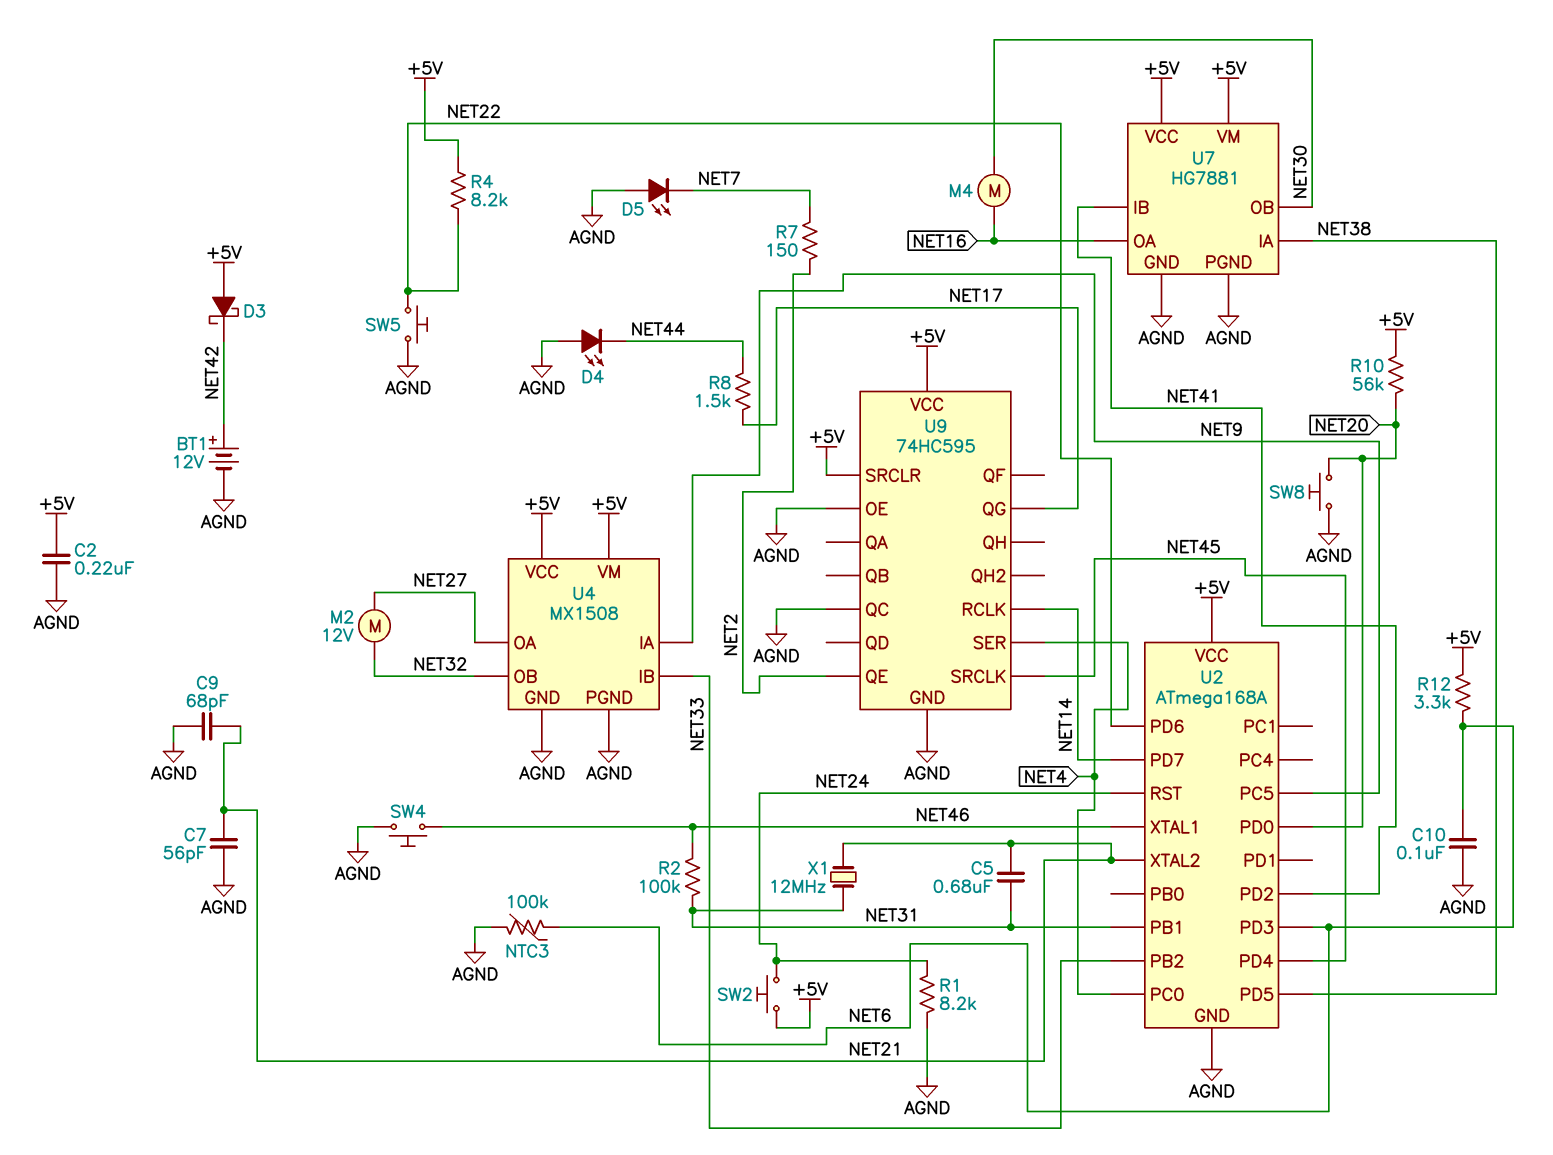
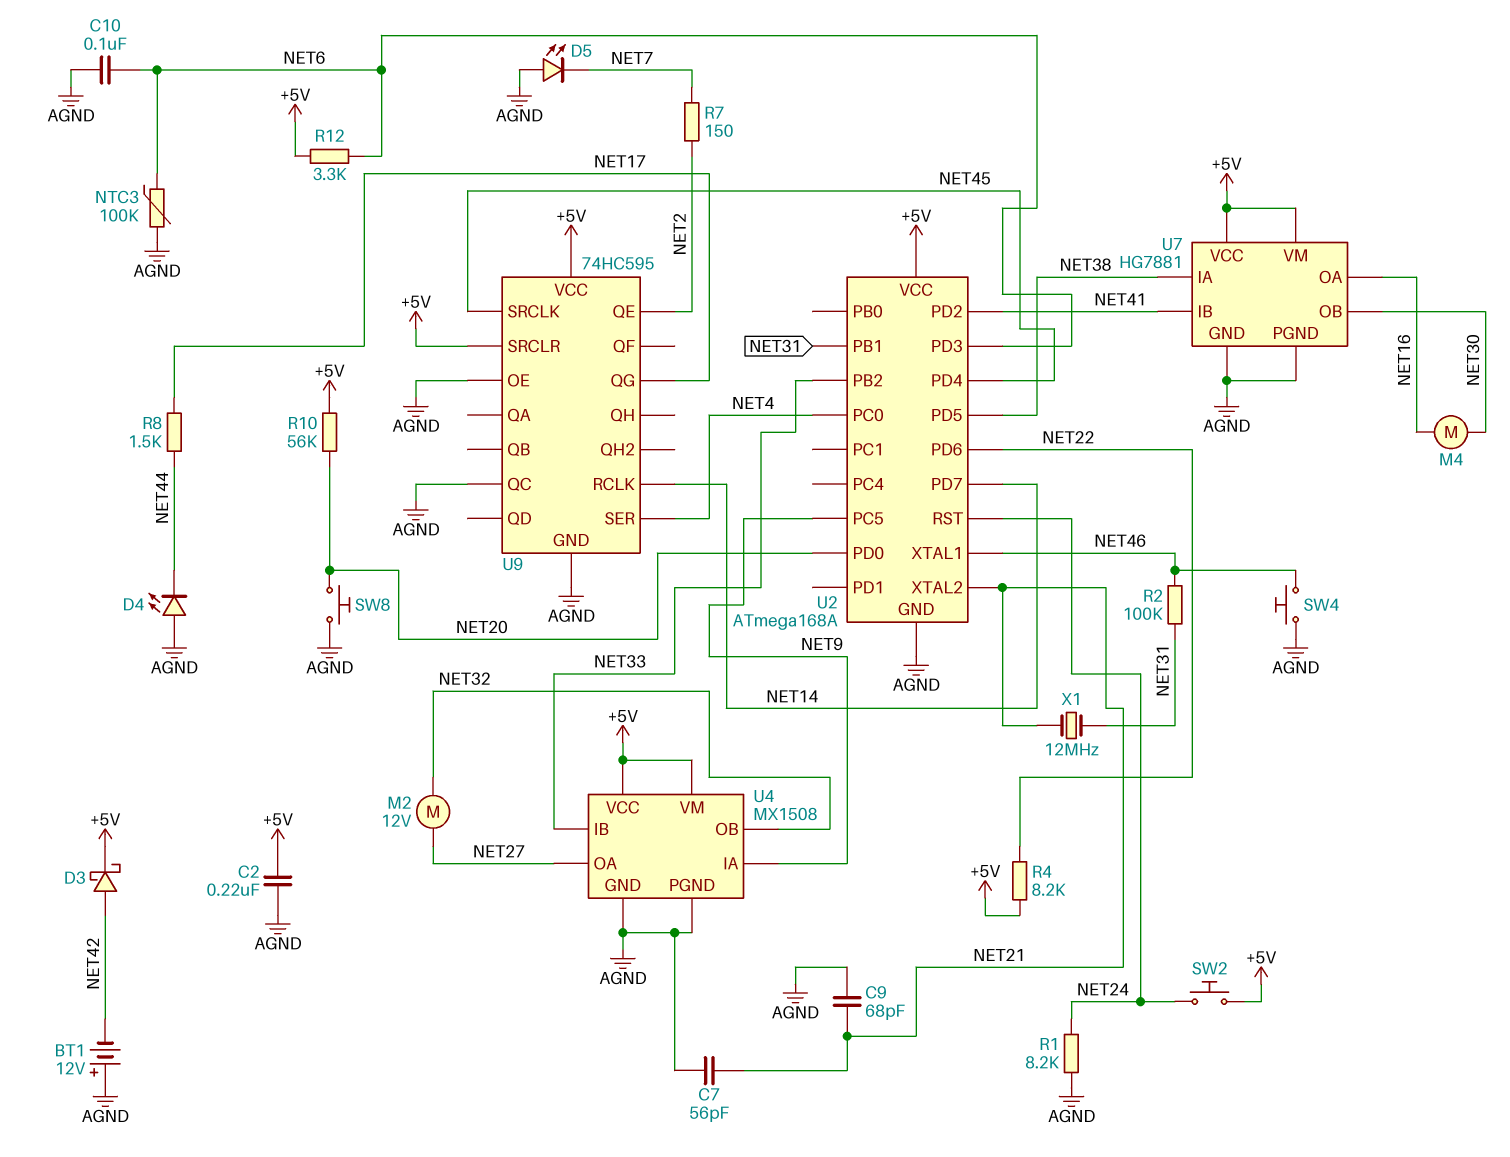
BT1: 12V (plus NET42, minus AGND) -> 12V (plus AGND, minus NET42)
C5: 680nF (NET21, NET31) -> none
D3: schottky (A +5V, K NET42) -> schottky (A NET42, K +5V)
SW5: button (AGND, NET22) -> none

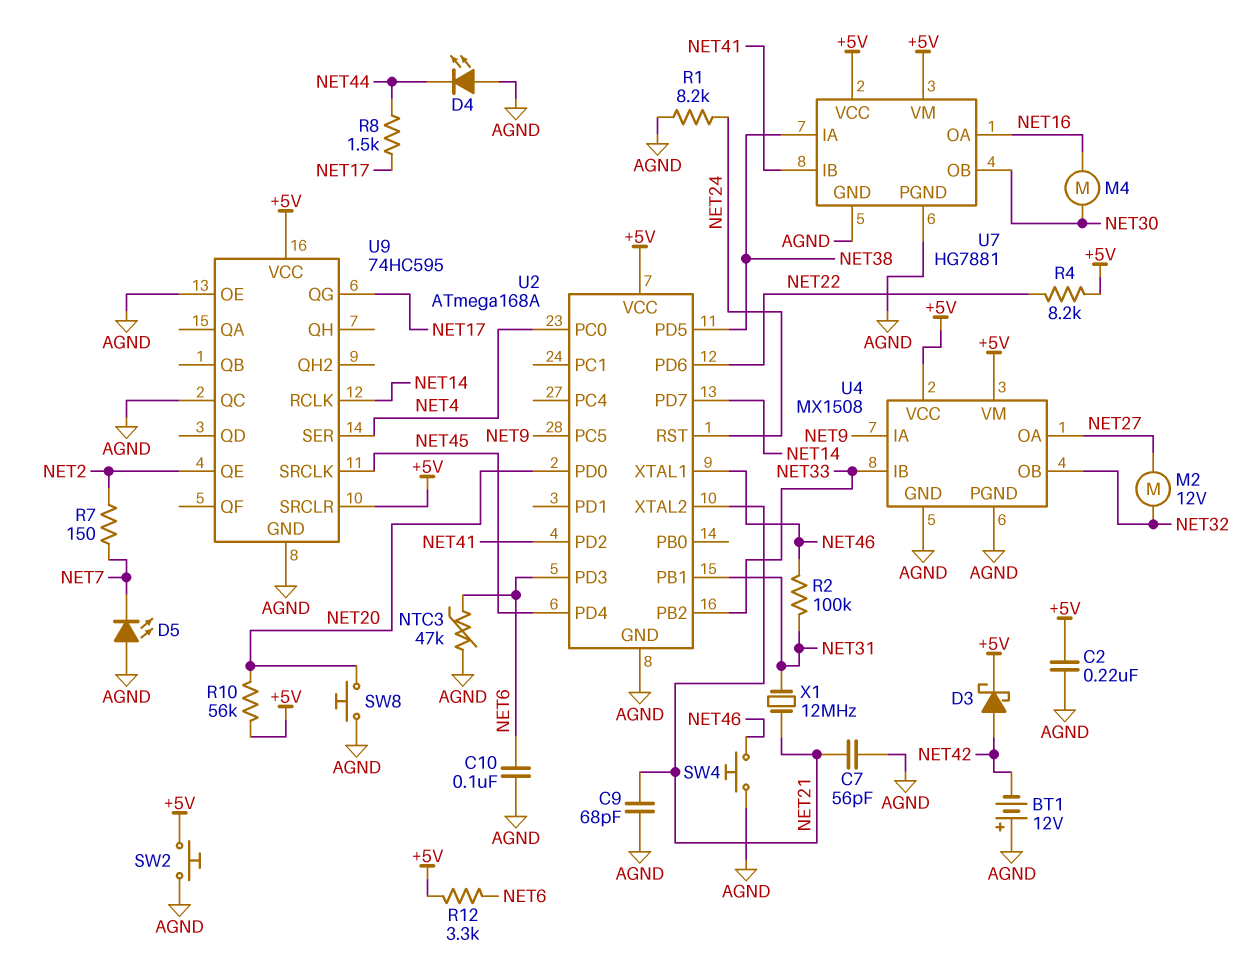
NTC3: 100k (AGND, NET6) -> 47k (AGND, NET6)
SW2: button (+5V, NET24) -> button (+5V, AGND)

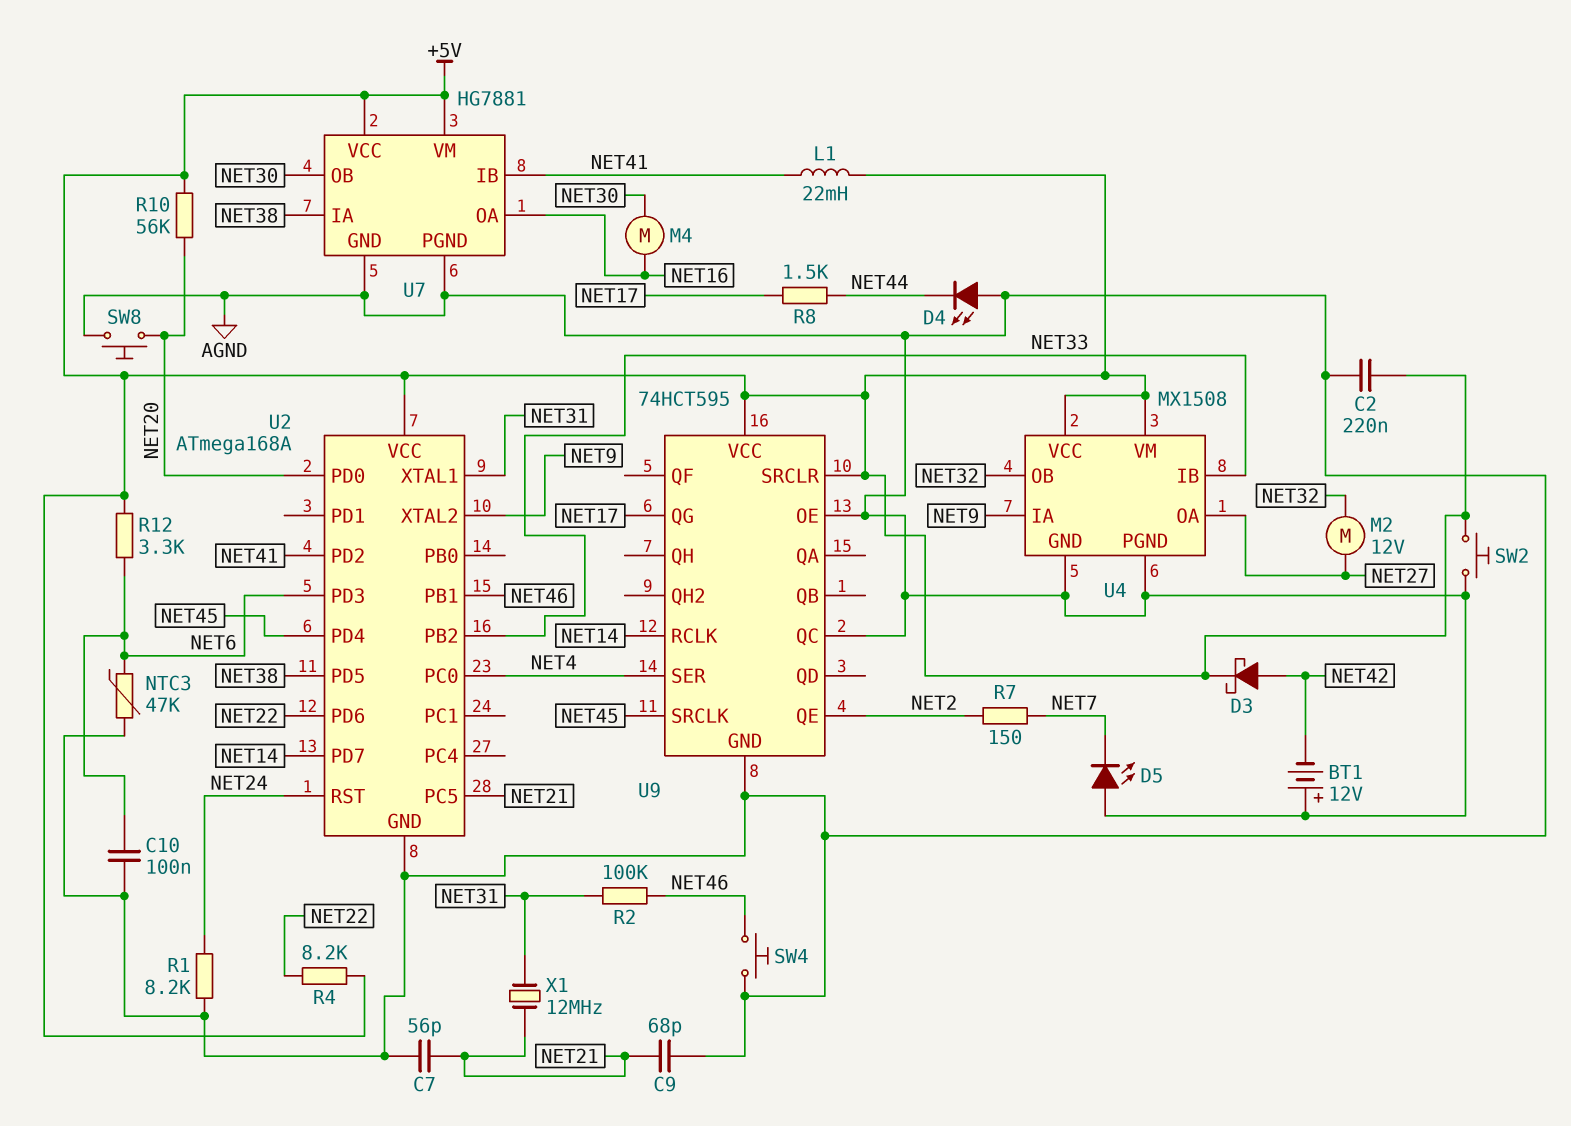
L1: none -> 22mH (+5V, NET41)
U2 pin PB1: NET31 -> NET46
U2 pin PC5: NET9 -> NET21
U2 pin XTAL1: NET46 -> NET31
U2 pin XTAL2: NET21 -> NET9
U9: 74HC595 -> 74HCT595

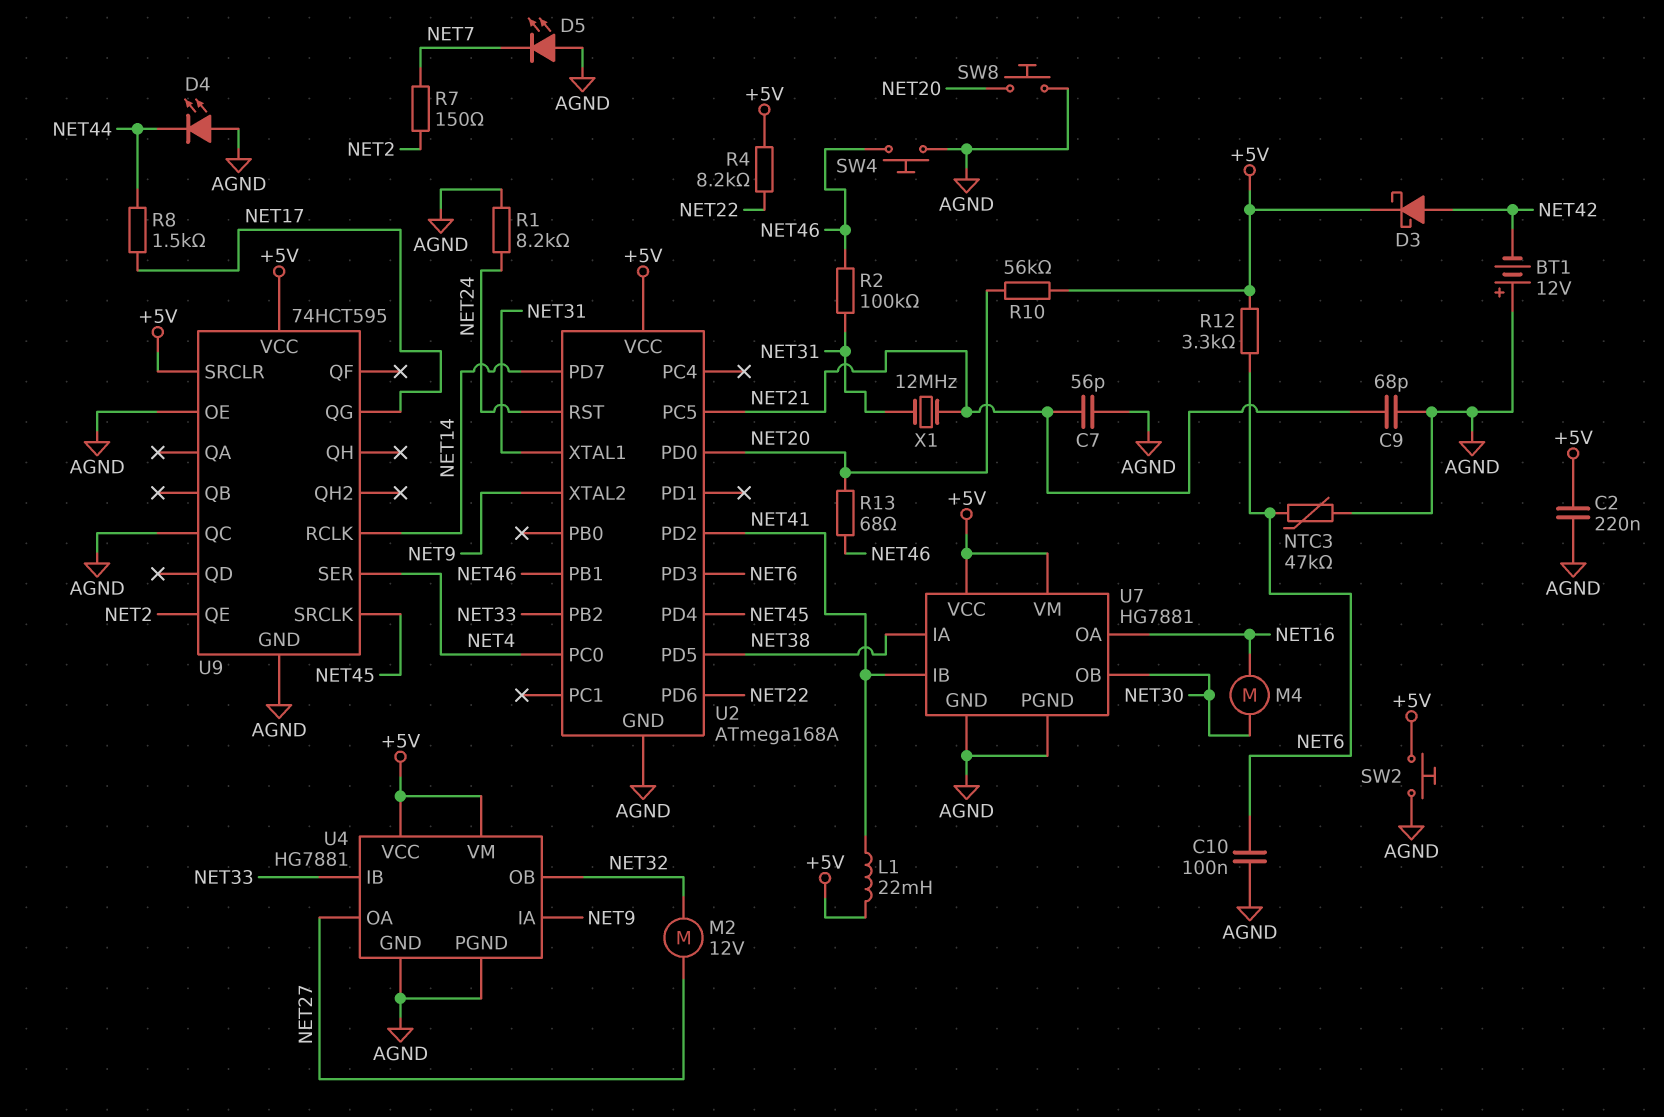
R13: none -> 68 (NET20, NET46)
U4: MX1508 -> HG7881

